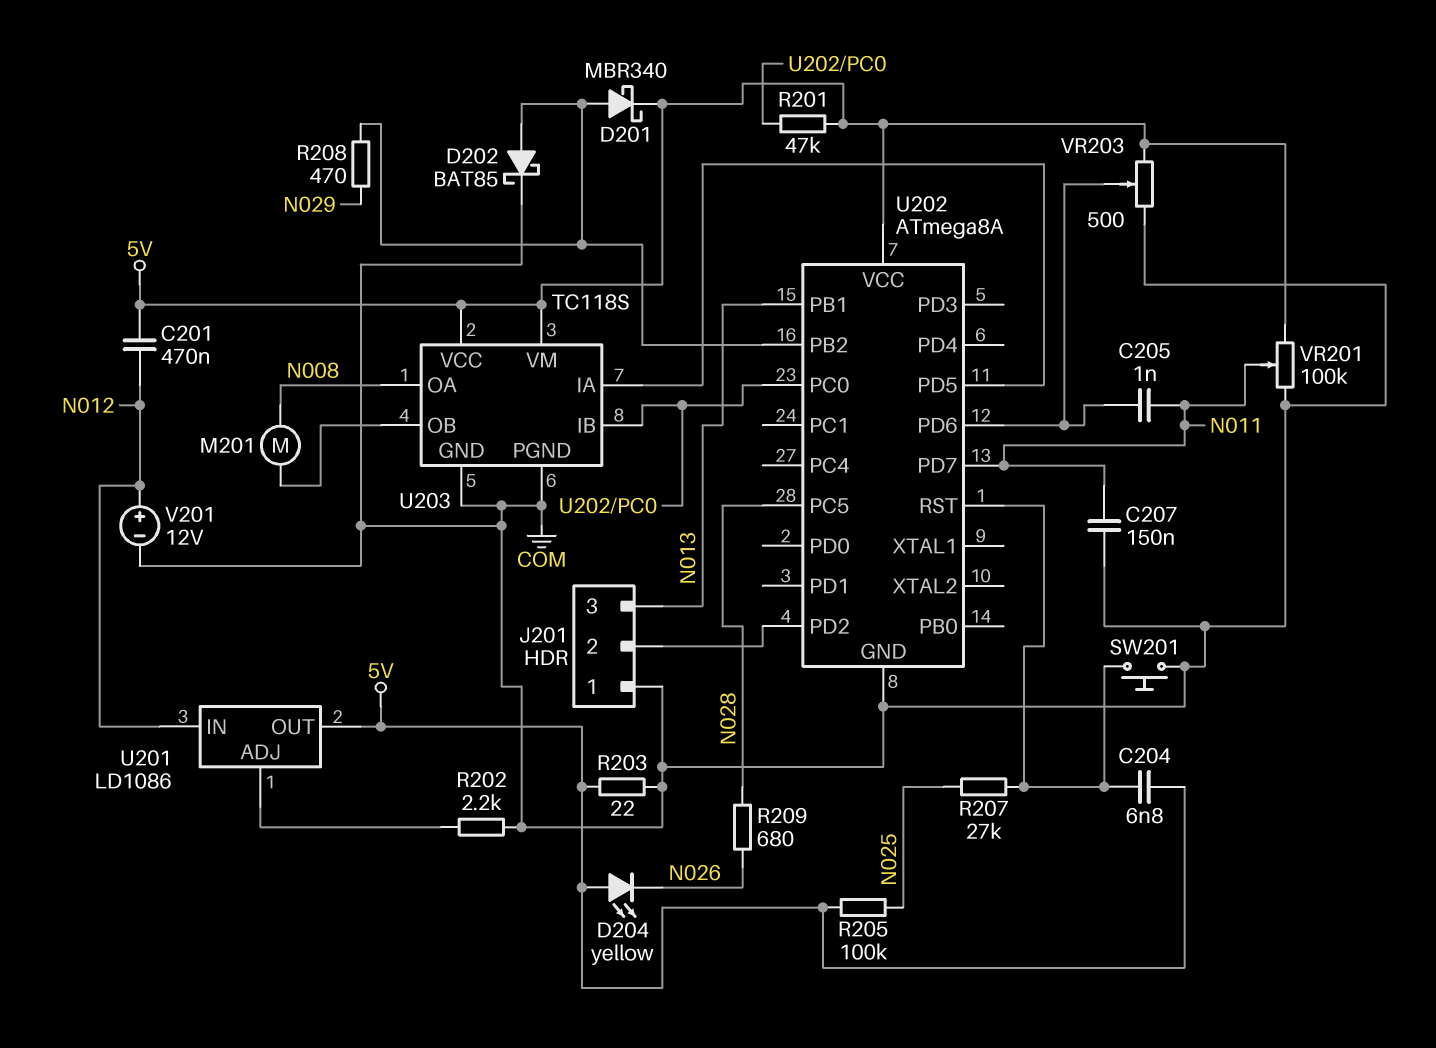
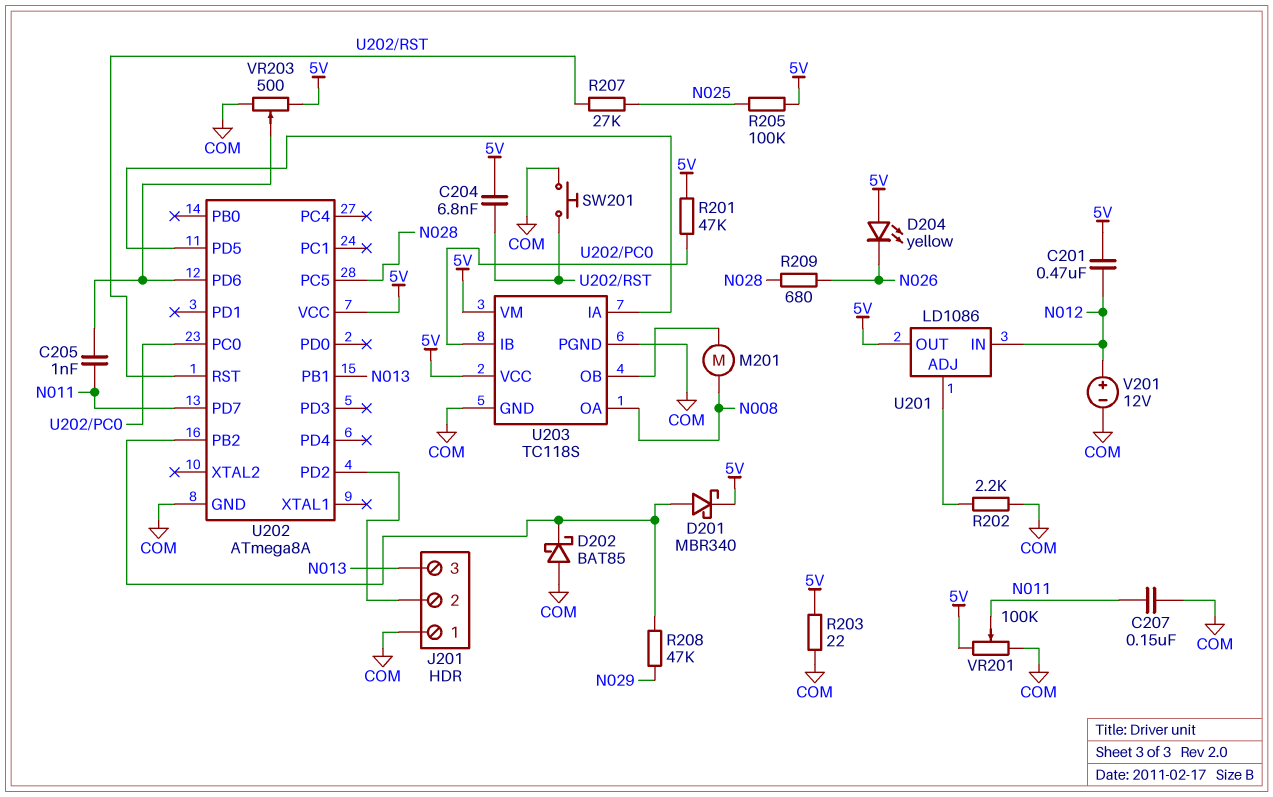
D202: schottky BAT85 (A U202/PB2, K COM) -> schottky BAT85 (A COM, K U202/PB2)
R208: 470 (N029, U202/PB2) -> 47k (N029, U202/PB2)

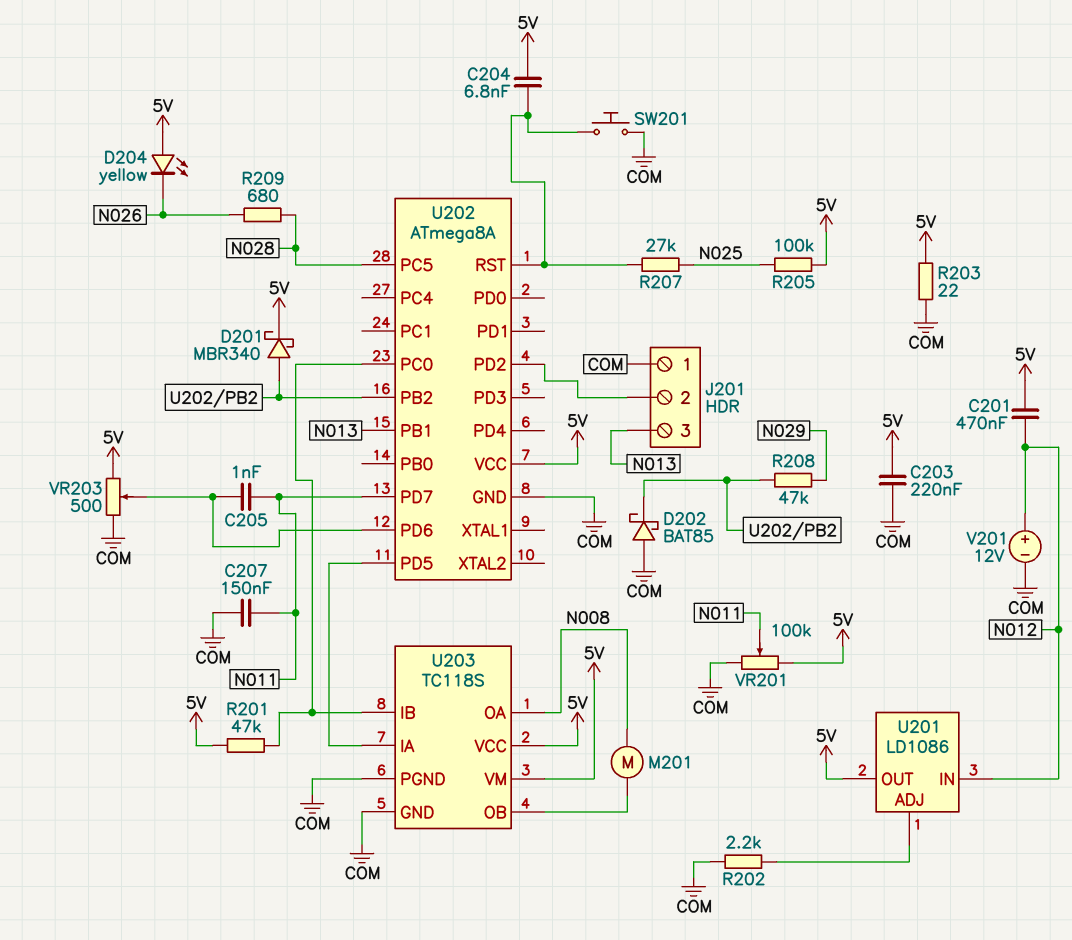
C203: none -> 220nF (5V, COM)

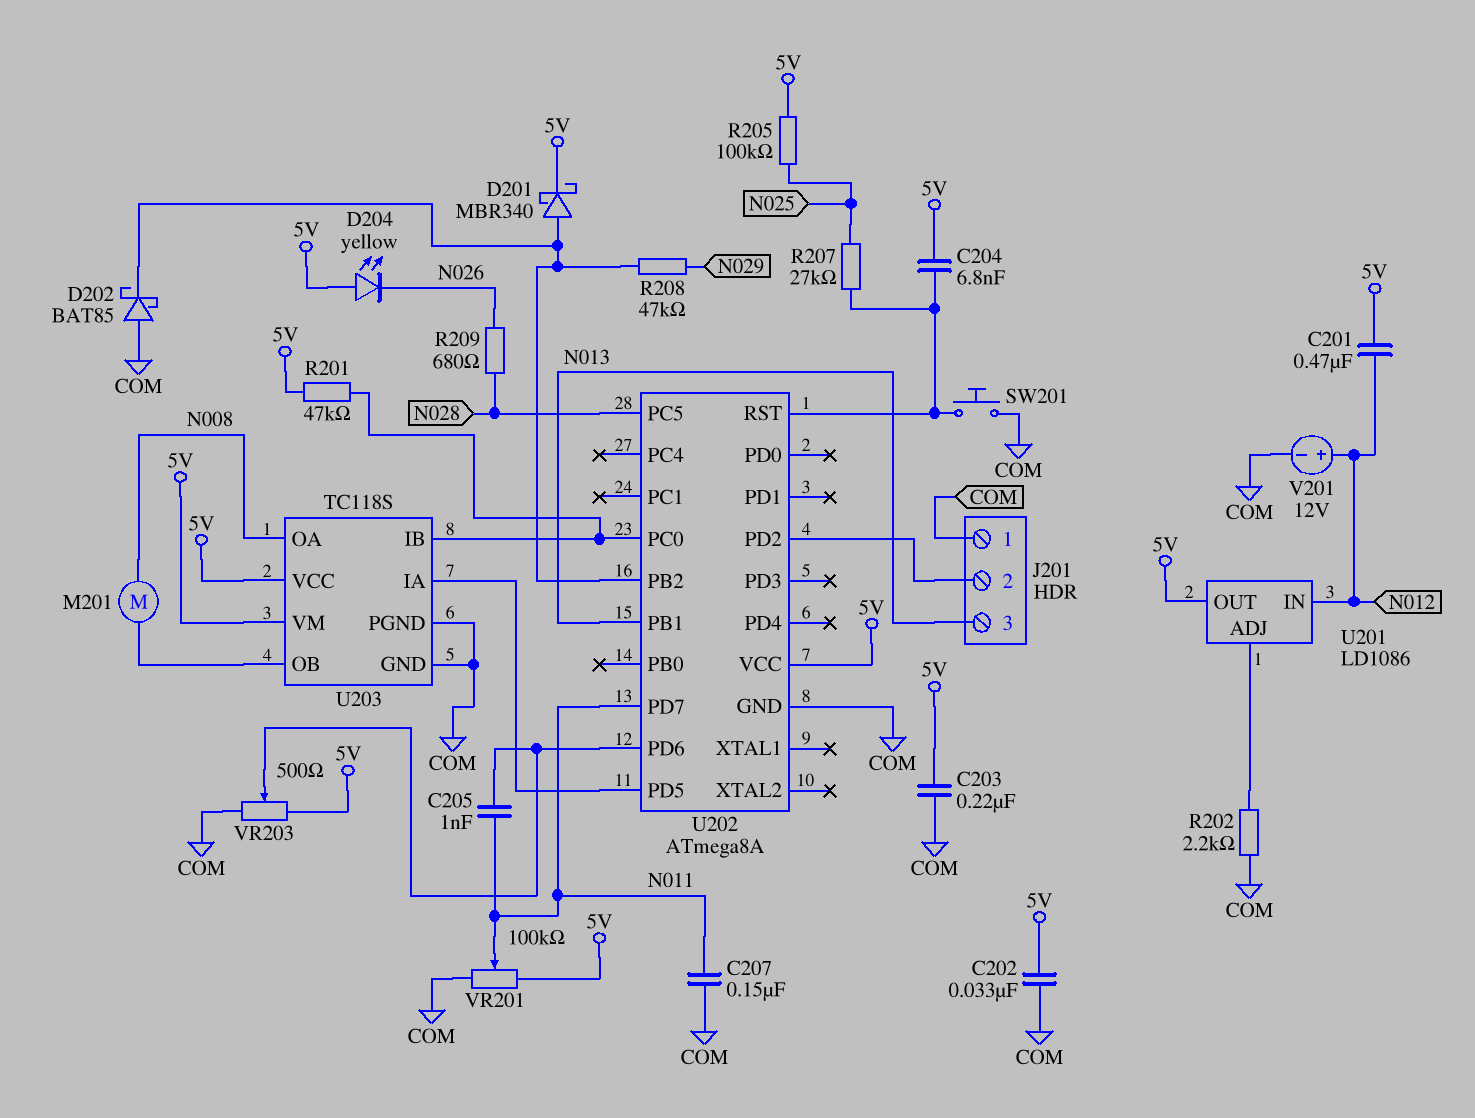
C202: none -> 33nF (5V, COM)
R203: 22 (5V, COM) -> none

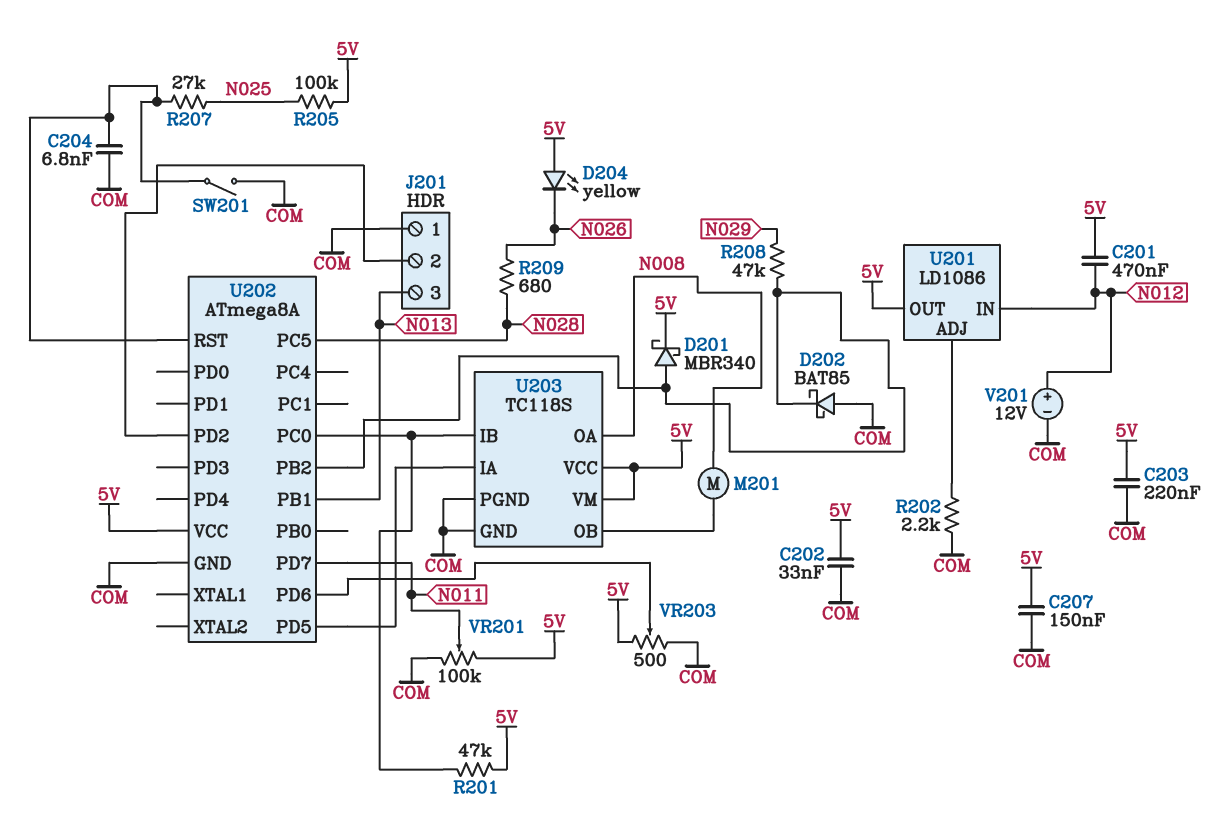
C204: 6.8nF (5V, U202/RST) -> 6.8nF (COM, U202/RST)
C205: 1nF (N011, U202/PD6) -> none
C207: 150nF (COM, N011) -> 150nF (5V, COM)
SW201: button (COM, U202/RST) -> switch (COM, U202/RST)

